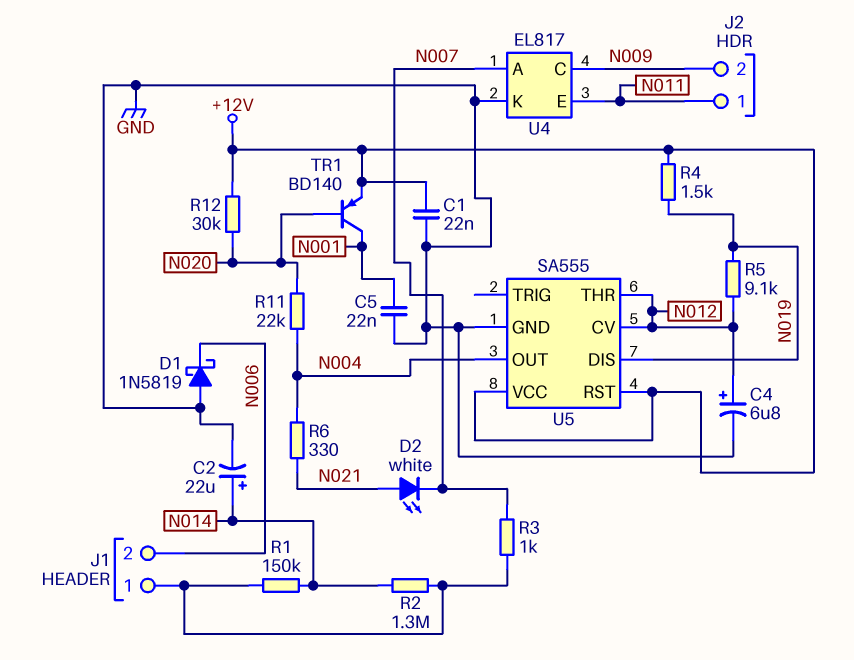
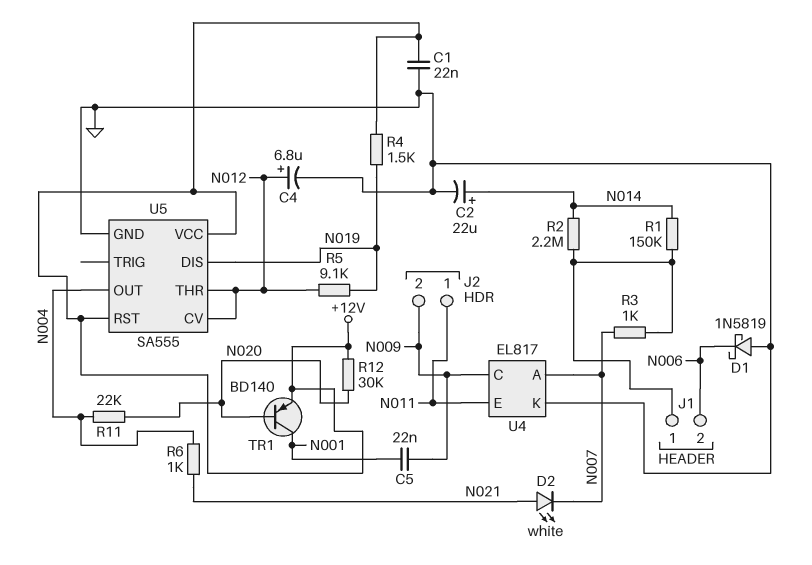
C5: 22nF (GND, N001) -> 22nF (N001, N009)
R2: 1.3M (J1/1, N014) -> 2.2M (J1/1, N014)
R6: 330 (N004, N021) -> 1k (N004, N021)

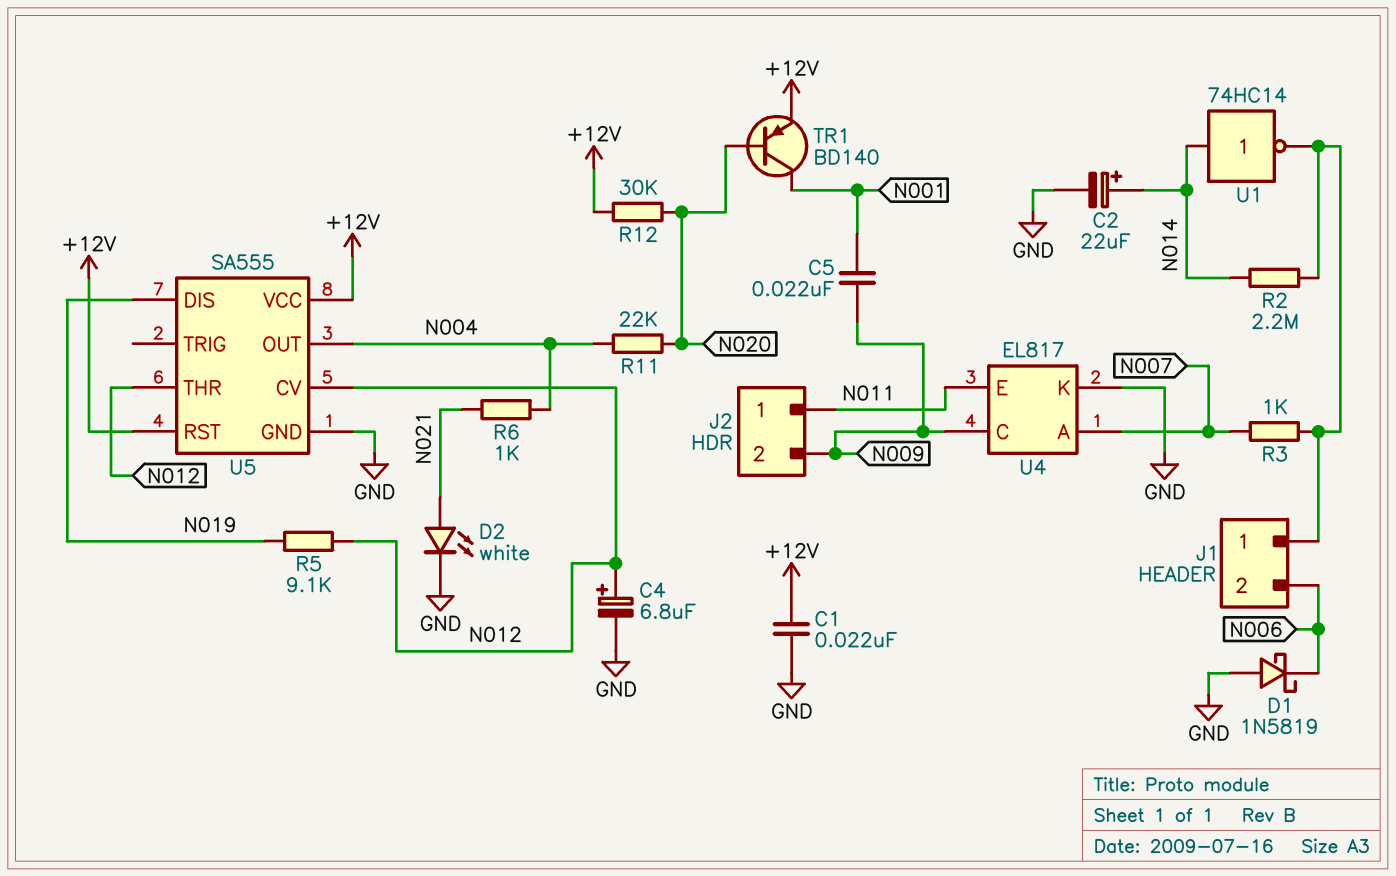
D2: LED white (A N021, K N007) -> LED white (A N021, K GND)
R1: 150k (J1/1, N014) -> none
R4: 1.5k (+12V, N019) -> none
U1: none -> NOT 74HC14 (in N014, out J1/1)

